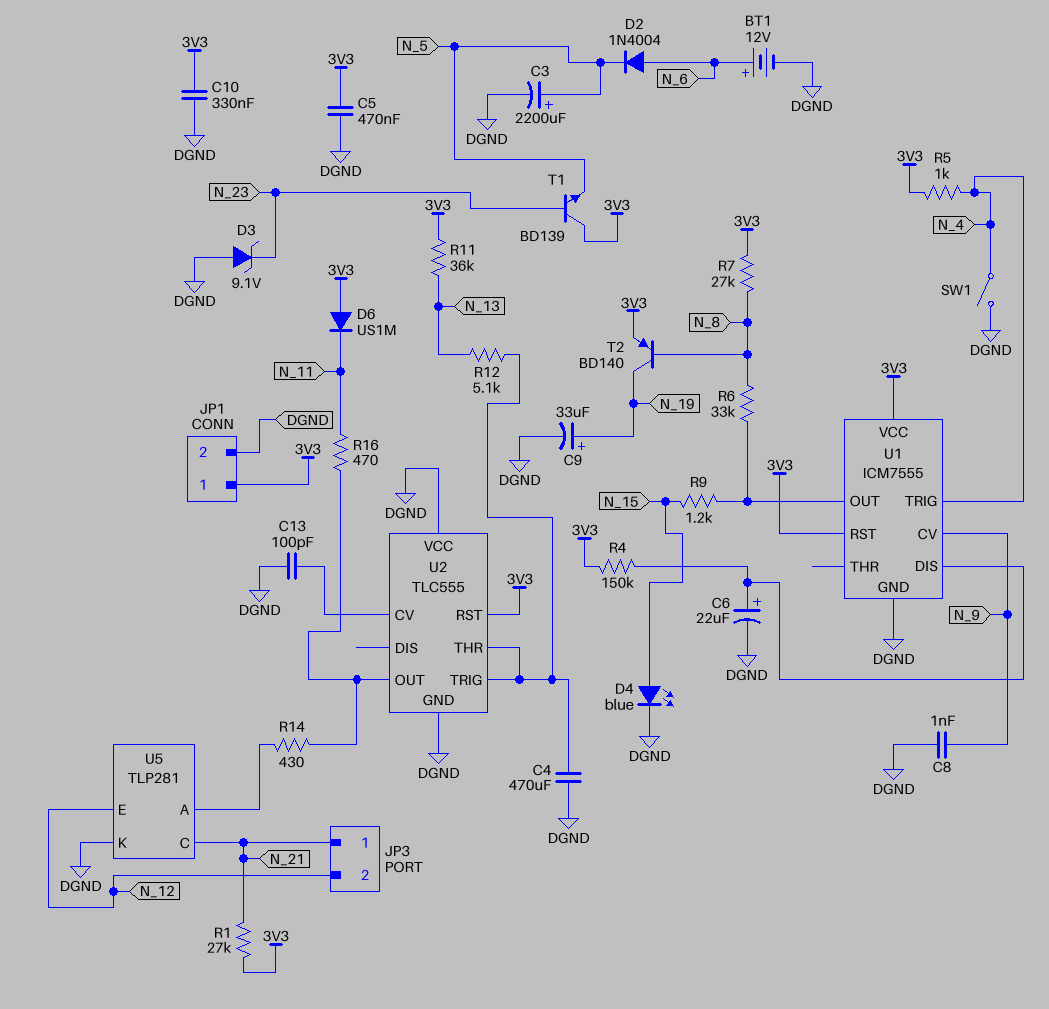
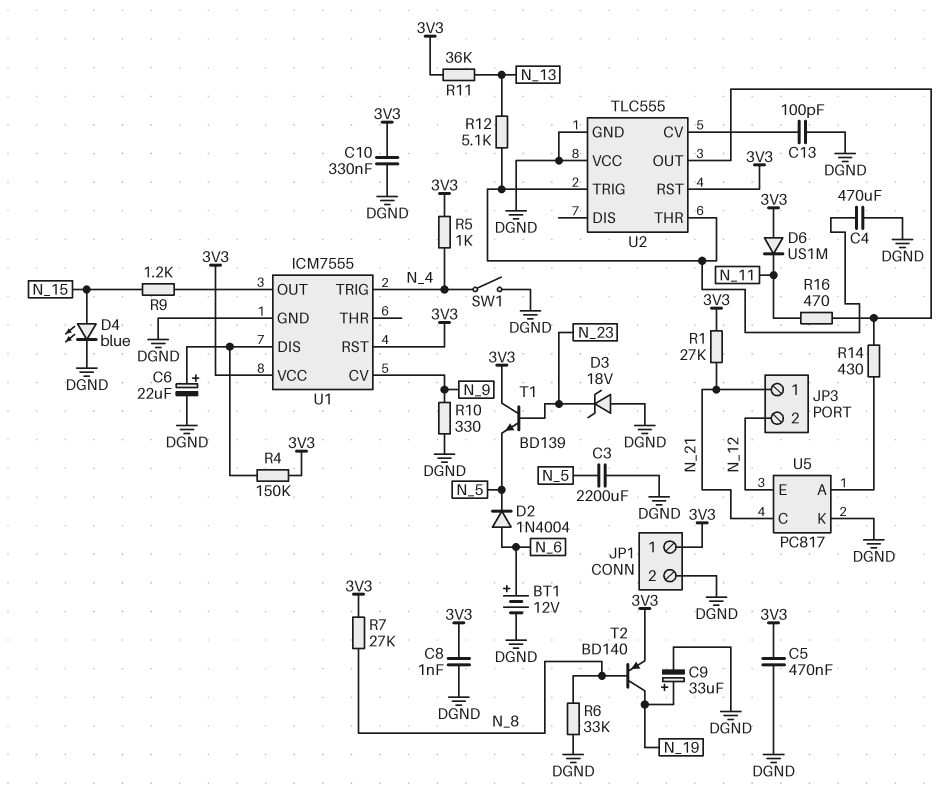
C3: 2200uF (plus N_5, minus DGND) -> 2200uF (DGND, N_5)
C8: 1nF (DGND, N_9) -> 1nF (3V3, DGND)
D3: zener 9.1V (A DGND, K N_23) -> zener 18V (A DGND, K N_23)
R6: 33k (N_8, U1/OUT) -> 33k (DGND, N_8)
R10: none -> 330 (DGND, N_9)
U5: TLP281 -> PC817

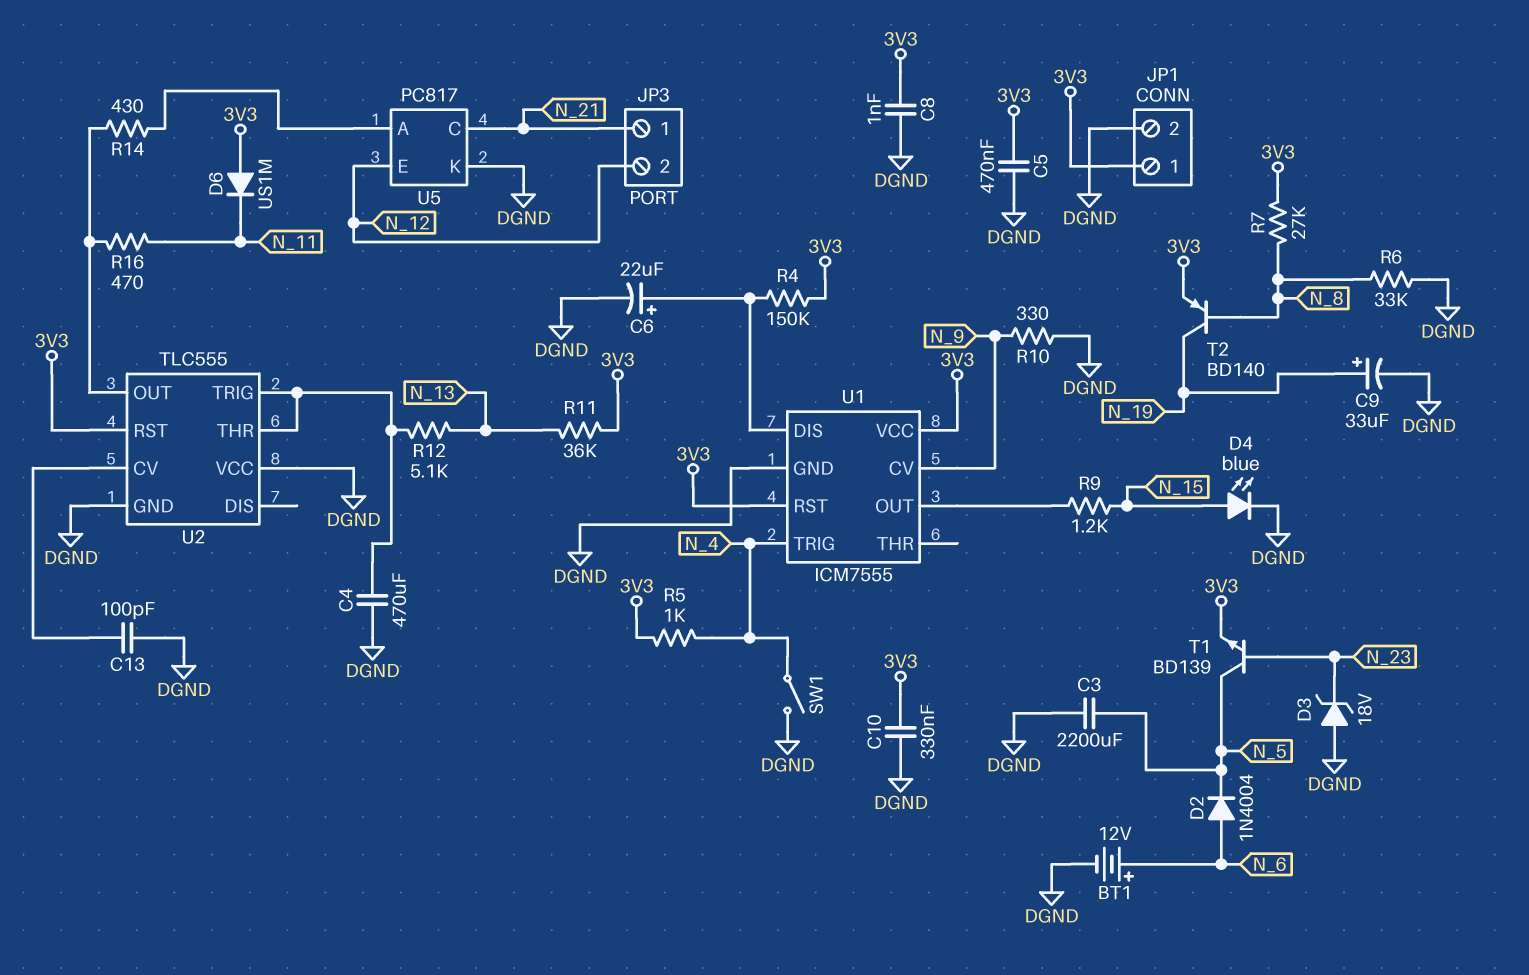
R1: 27k (3V3, N_21) -> none
T1: NPN BD139 (B N_23, C 3V3, E N_5) -> NPN BD139 (B N_23, C N_5, E 3V3)

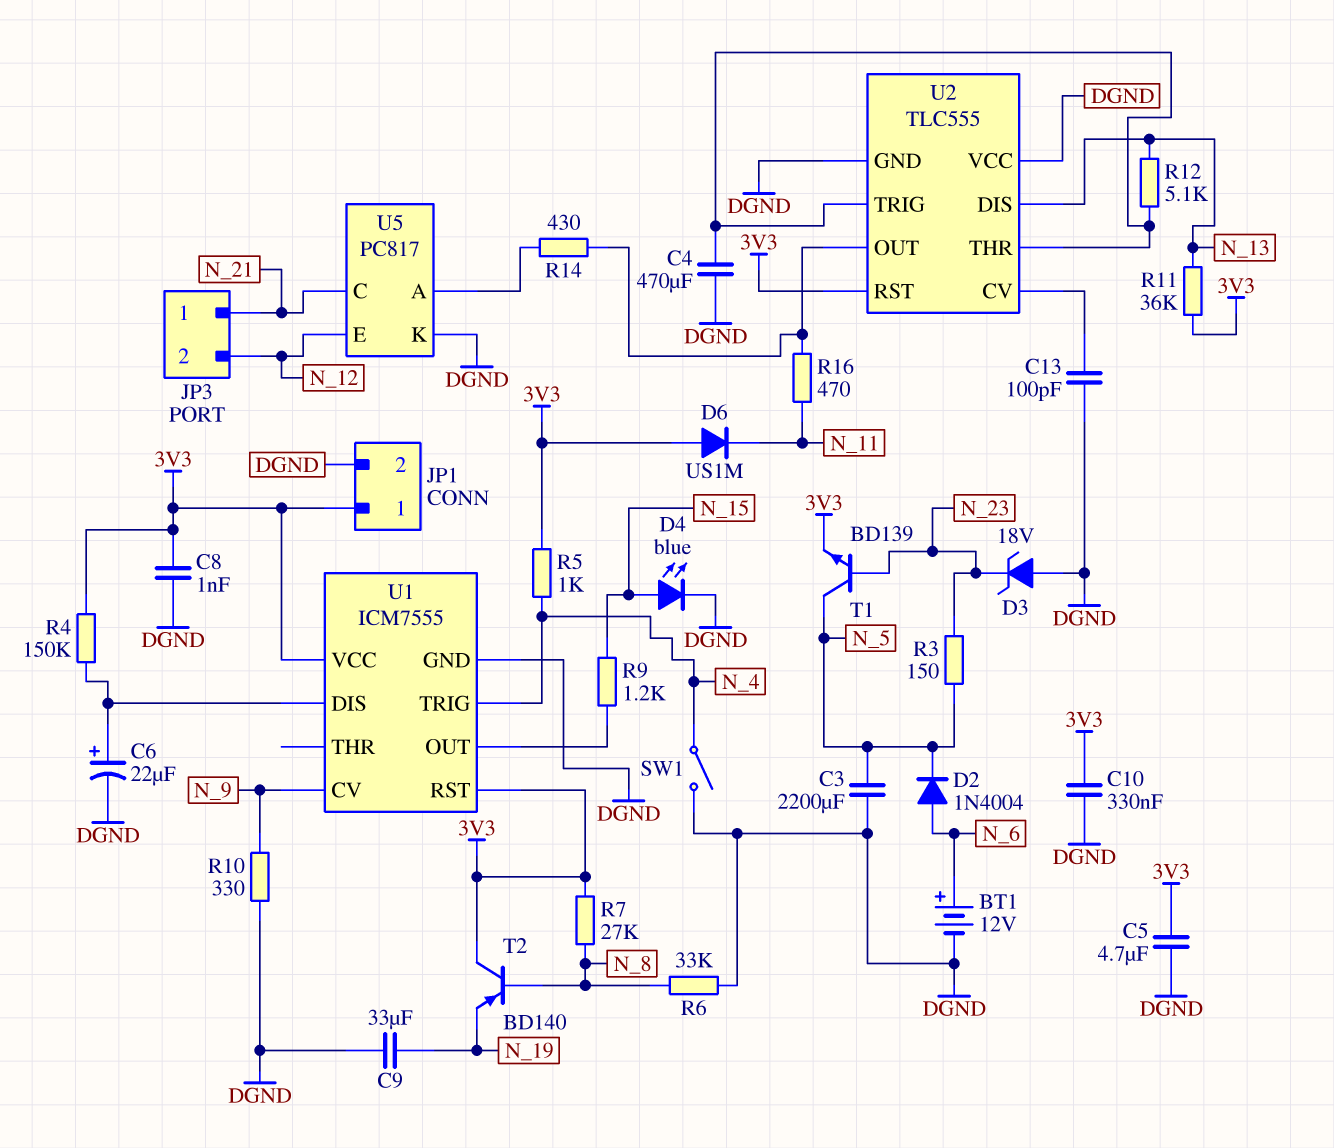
C5: 470nF (3V3, DGND) -> 4.7uF (3V3, DGND)
C9: 33uF (plus N_19, minus DGND) -> 33uF (DGND, N_19)
R3: none -> 150 (N_5, N_23)
T2: PNP BD140 (B N_8, C N_19, E 3V3) -> PNP BD140 (B N_8, C 3V3, E N_19)
U2 pin DIS: none -> N_13

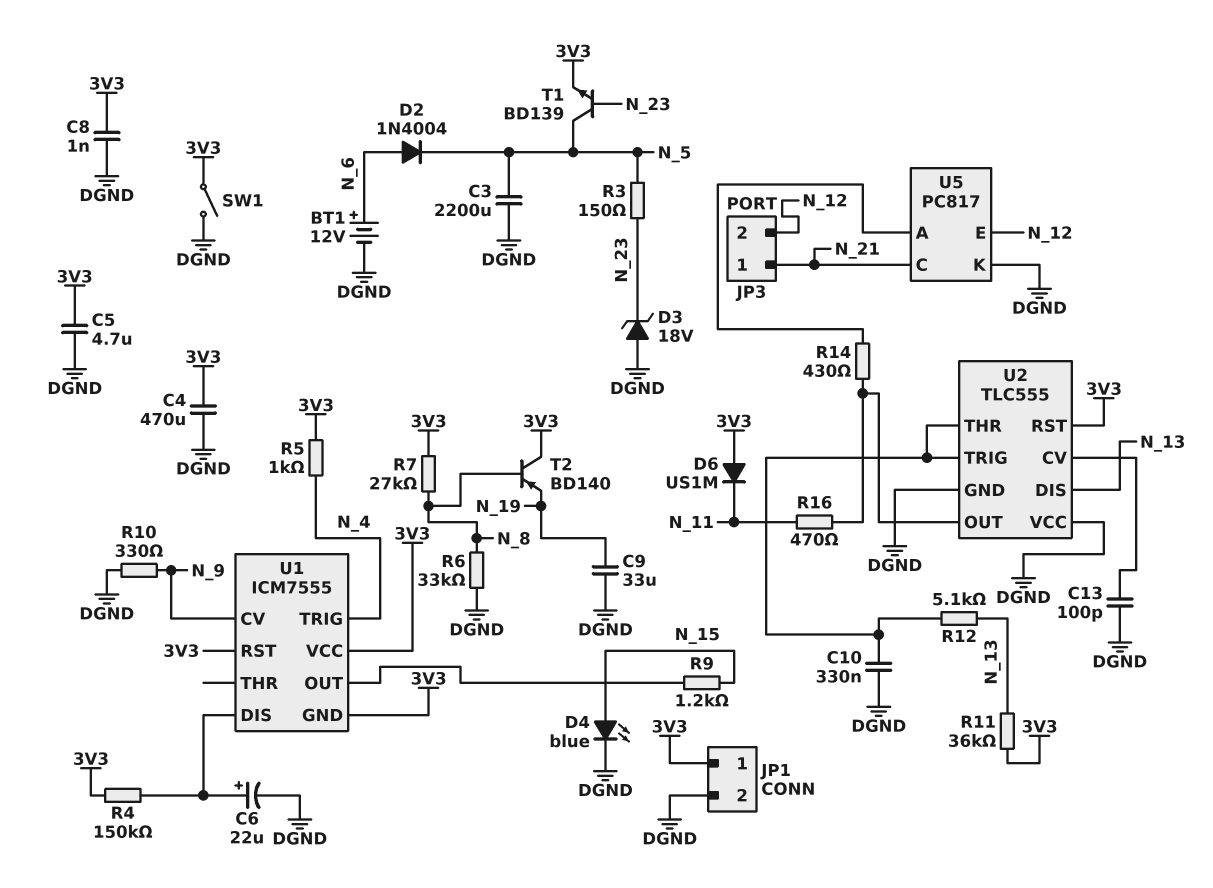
C4: 470uF (DGND, U2/THR) -> 470uF (3V3, DGND)
C10: 330nF (3V3, DGND) -> 330nF (DGND, U2/THR)
SW1: switch (DGND, N_4) -> switch (3V3, DGND)
U1 pin GND: DGND -> 3V3

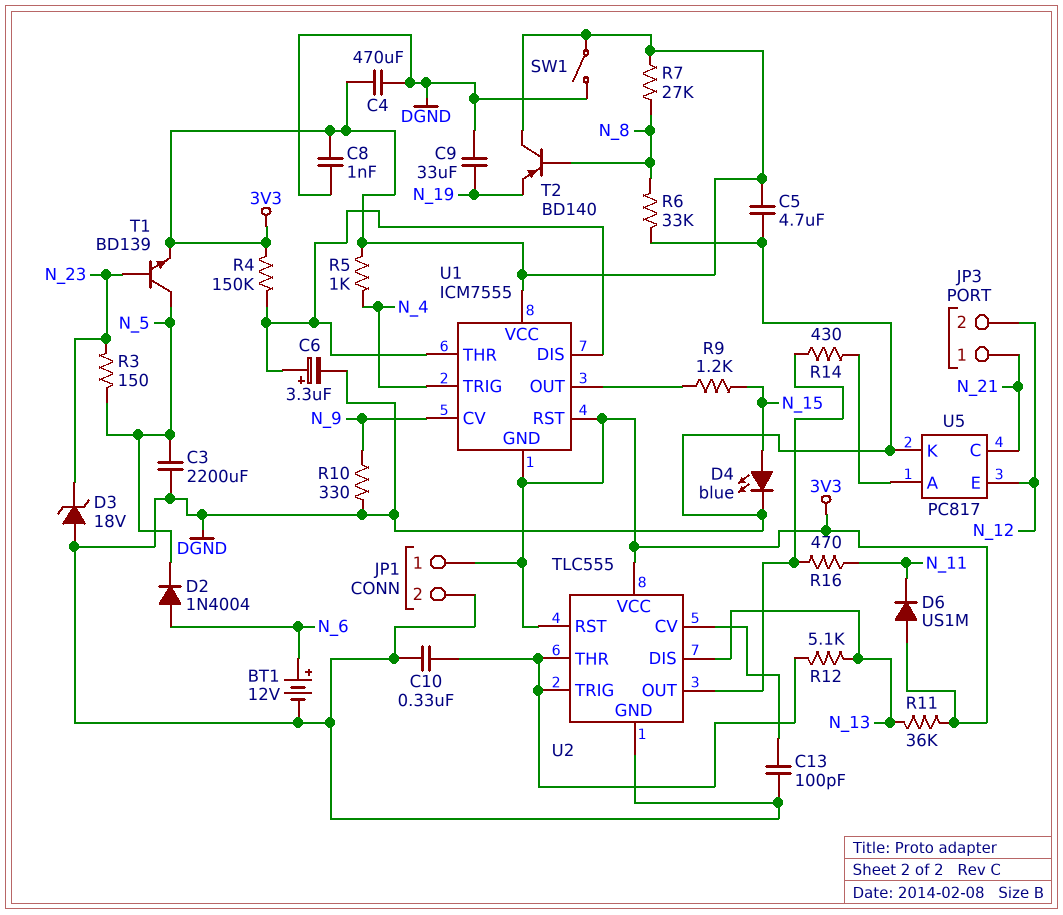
C6: 22uF (plus U1/DIS, minus DGND) -> 3.3uF (plus U1/DIS, minus DGND)
U1 pin THR: none -> U1/DIS
U2 pin VCC: DGND -> 3V3

